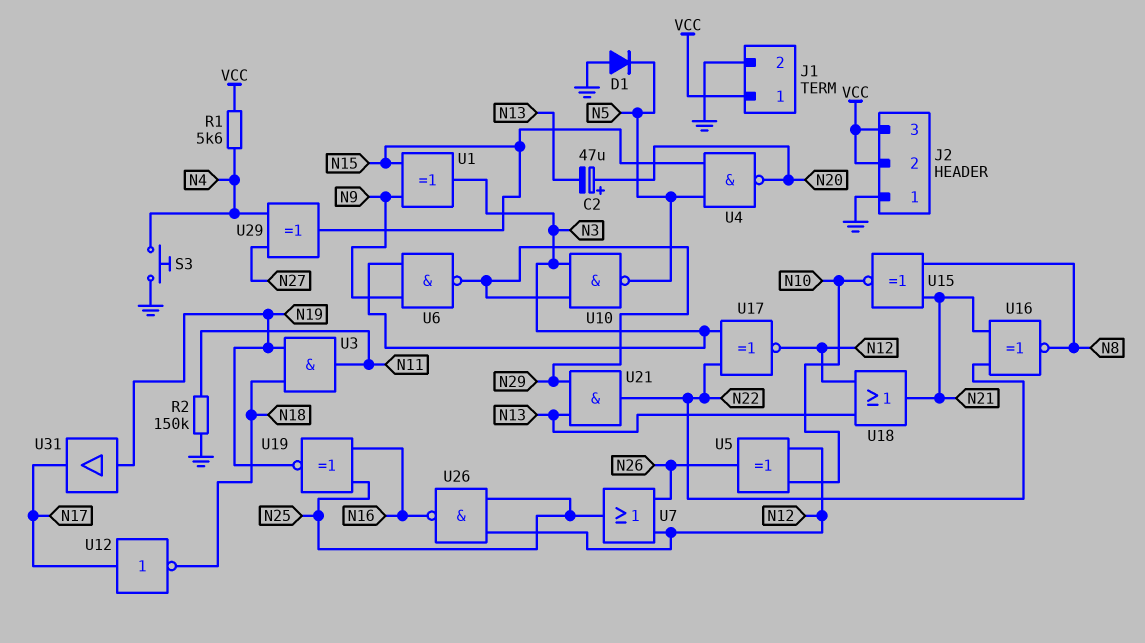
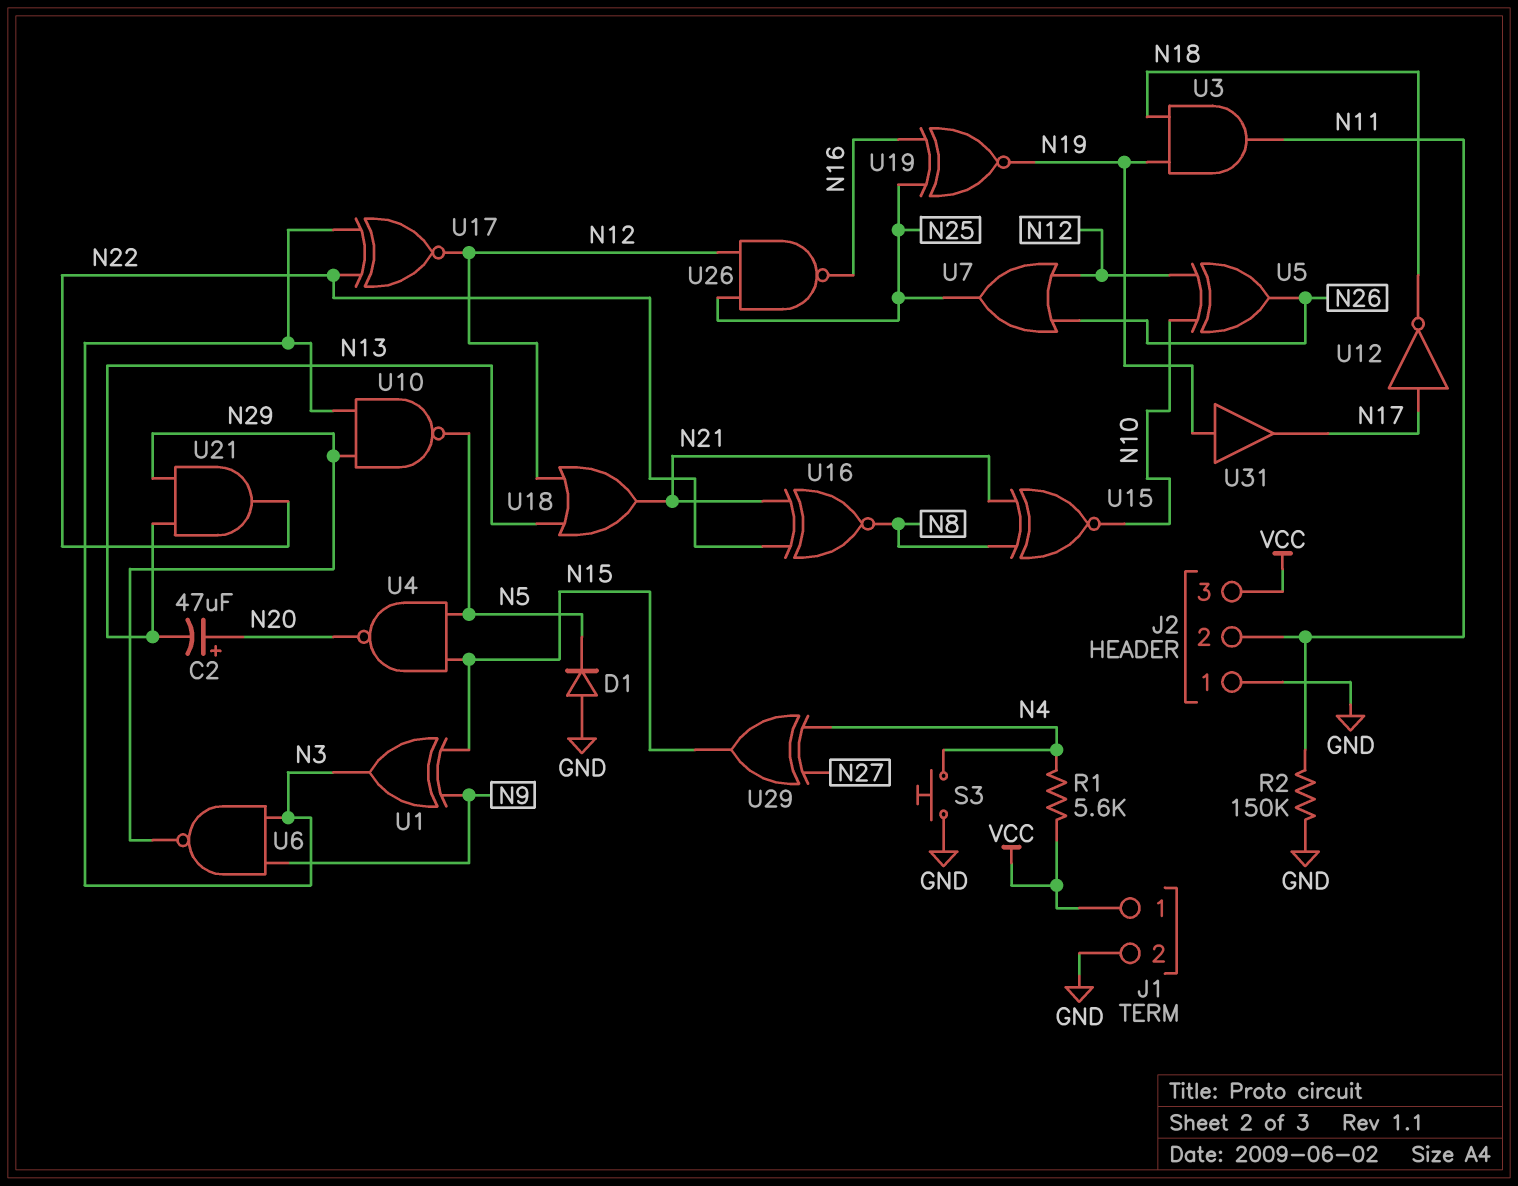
J2 pin 2: VCC -> N11

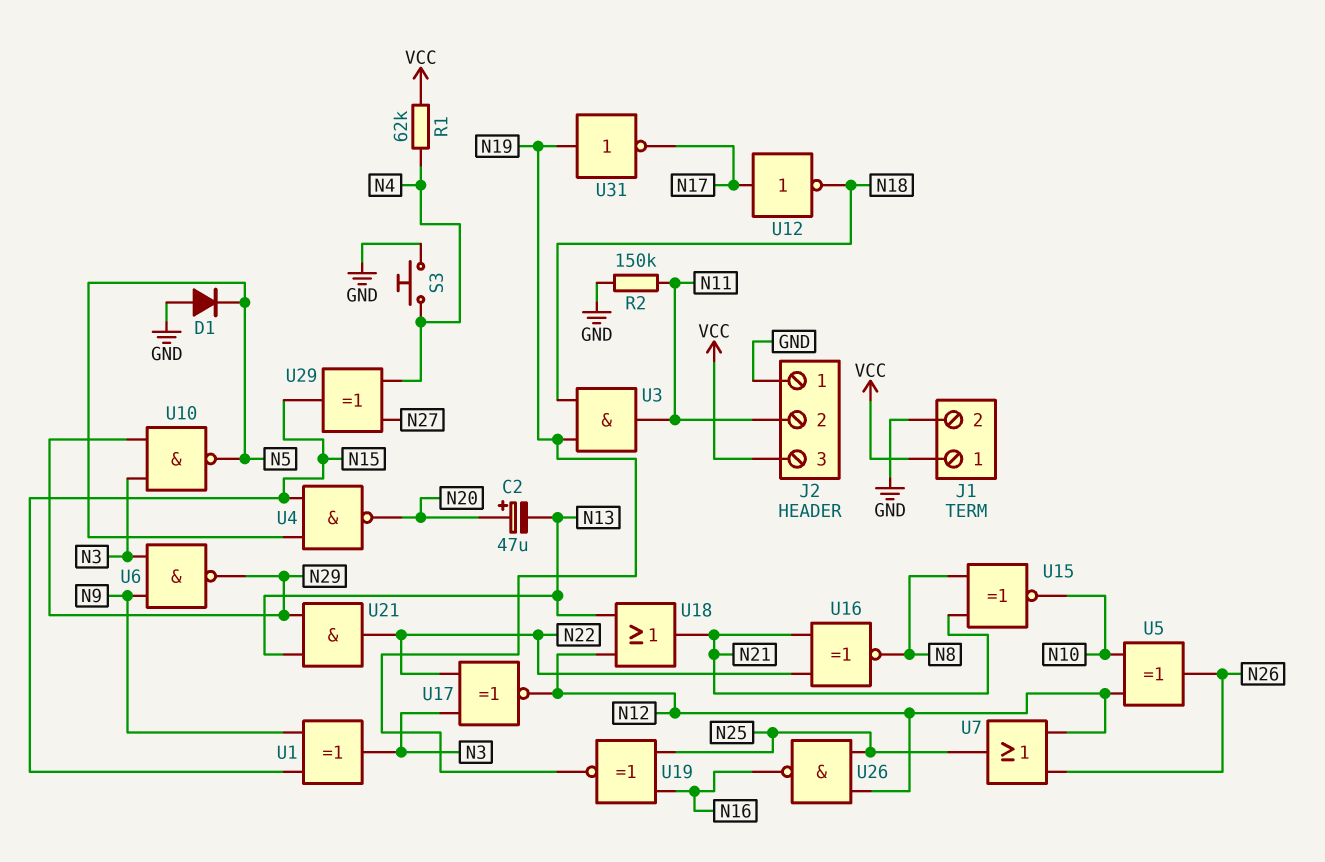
R1: 5.6k (N4, VCC) -> 62k (N4, VCC)
U31: buffer (in N19, out N17) -> NOT (in N19, out N17)

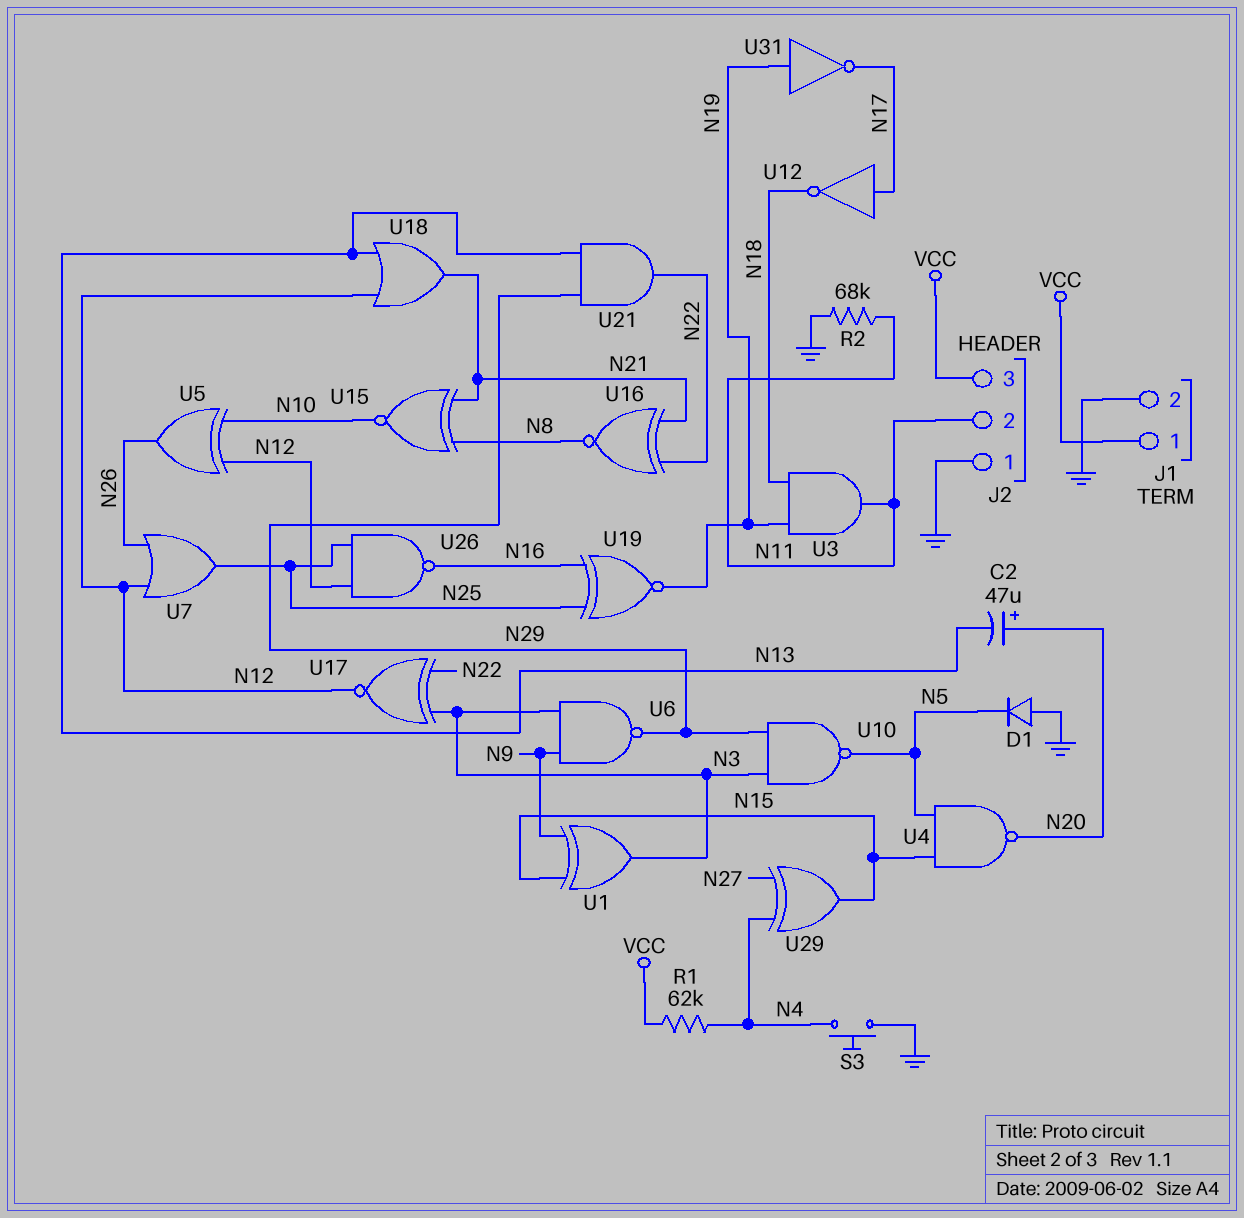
R2: 150k (GND, N11) -> 68k (GND, N11)

